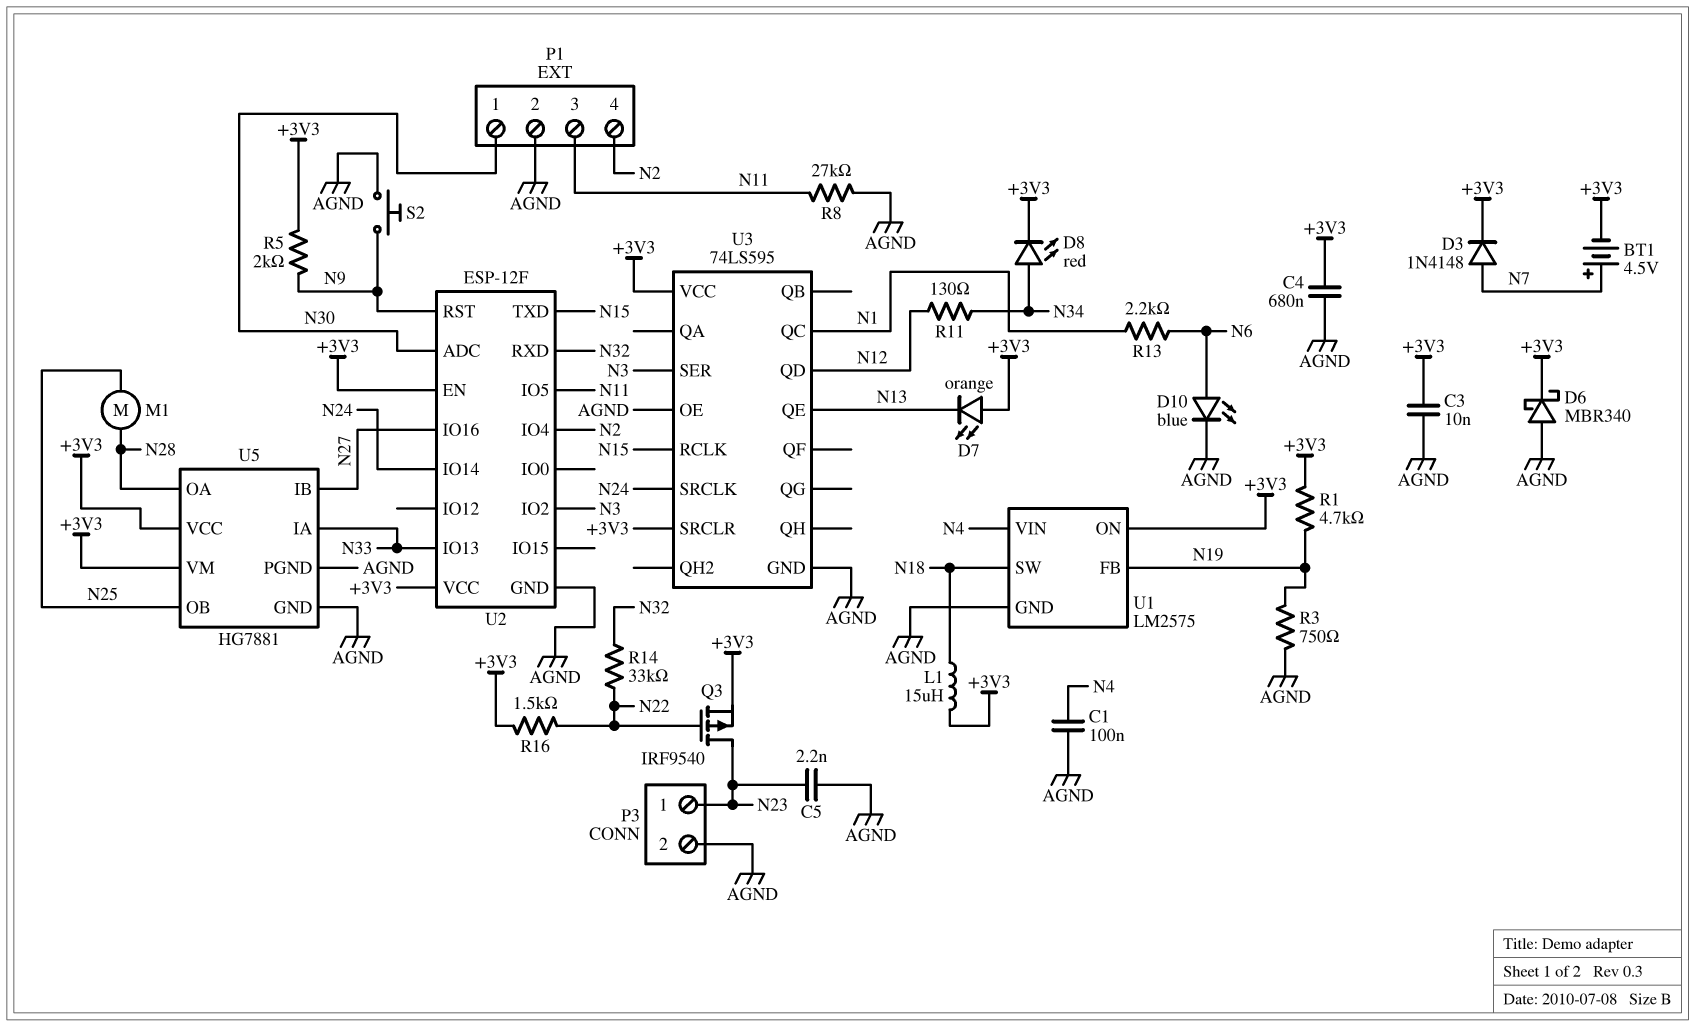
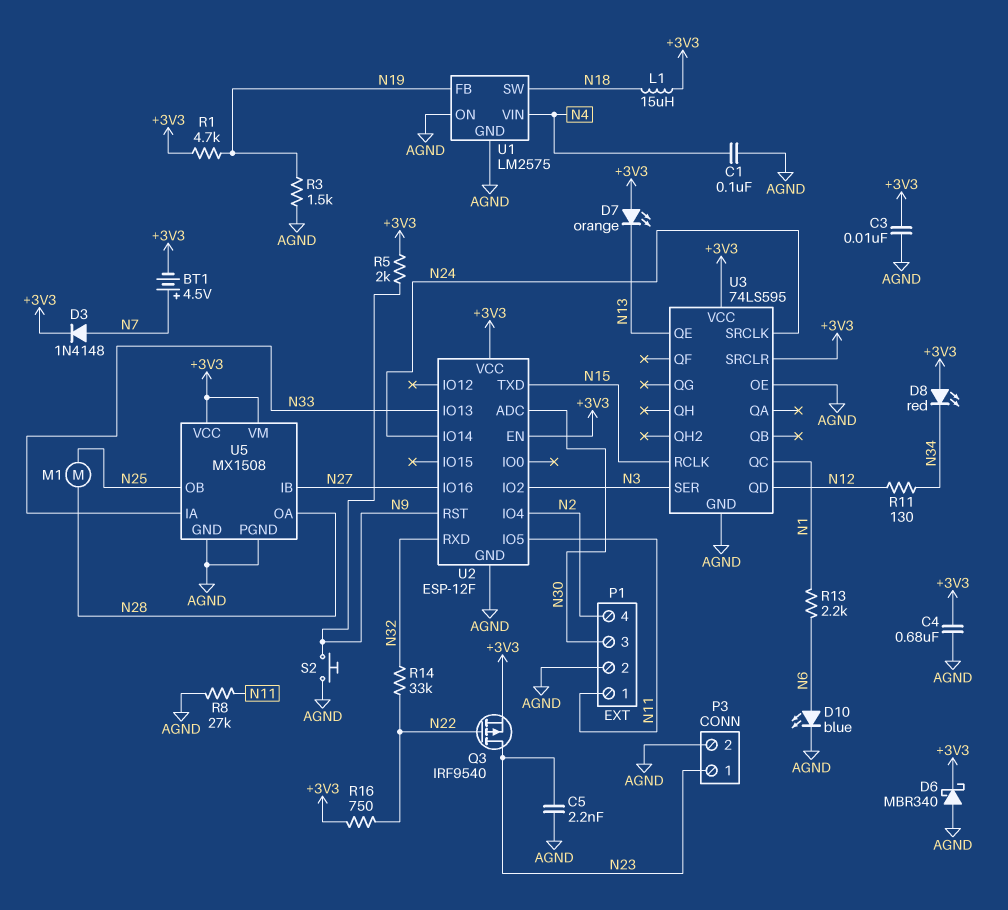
D8: LED red (A N34, K +3V3) -> LED red (A +3V3, K N34)
P1 pin 1: N30 -> N11
P1 pin 3: N11 -> N30
R3: 750 (AGND, N19) -> 1.5k (AGND, N19)
R16: 1.5k (+3V3, N22) -> 750 (+3V3, N22)
U1 pin ON: +3V3 -> AGND
U5: HG7881 -> MX1508

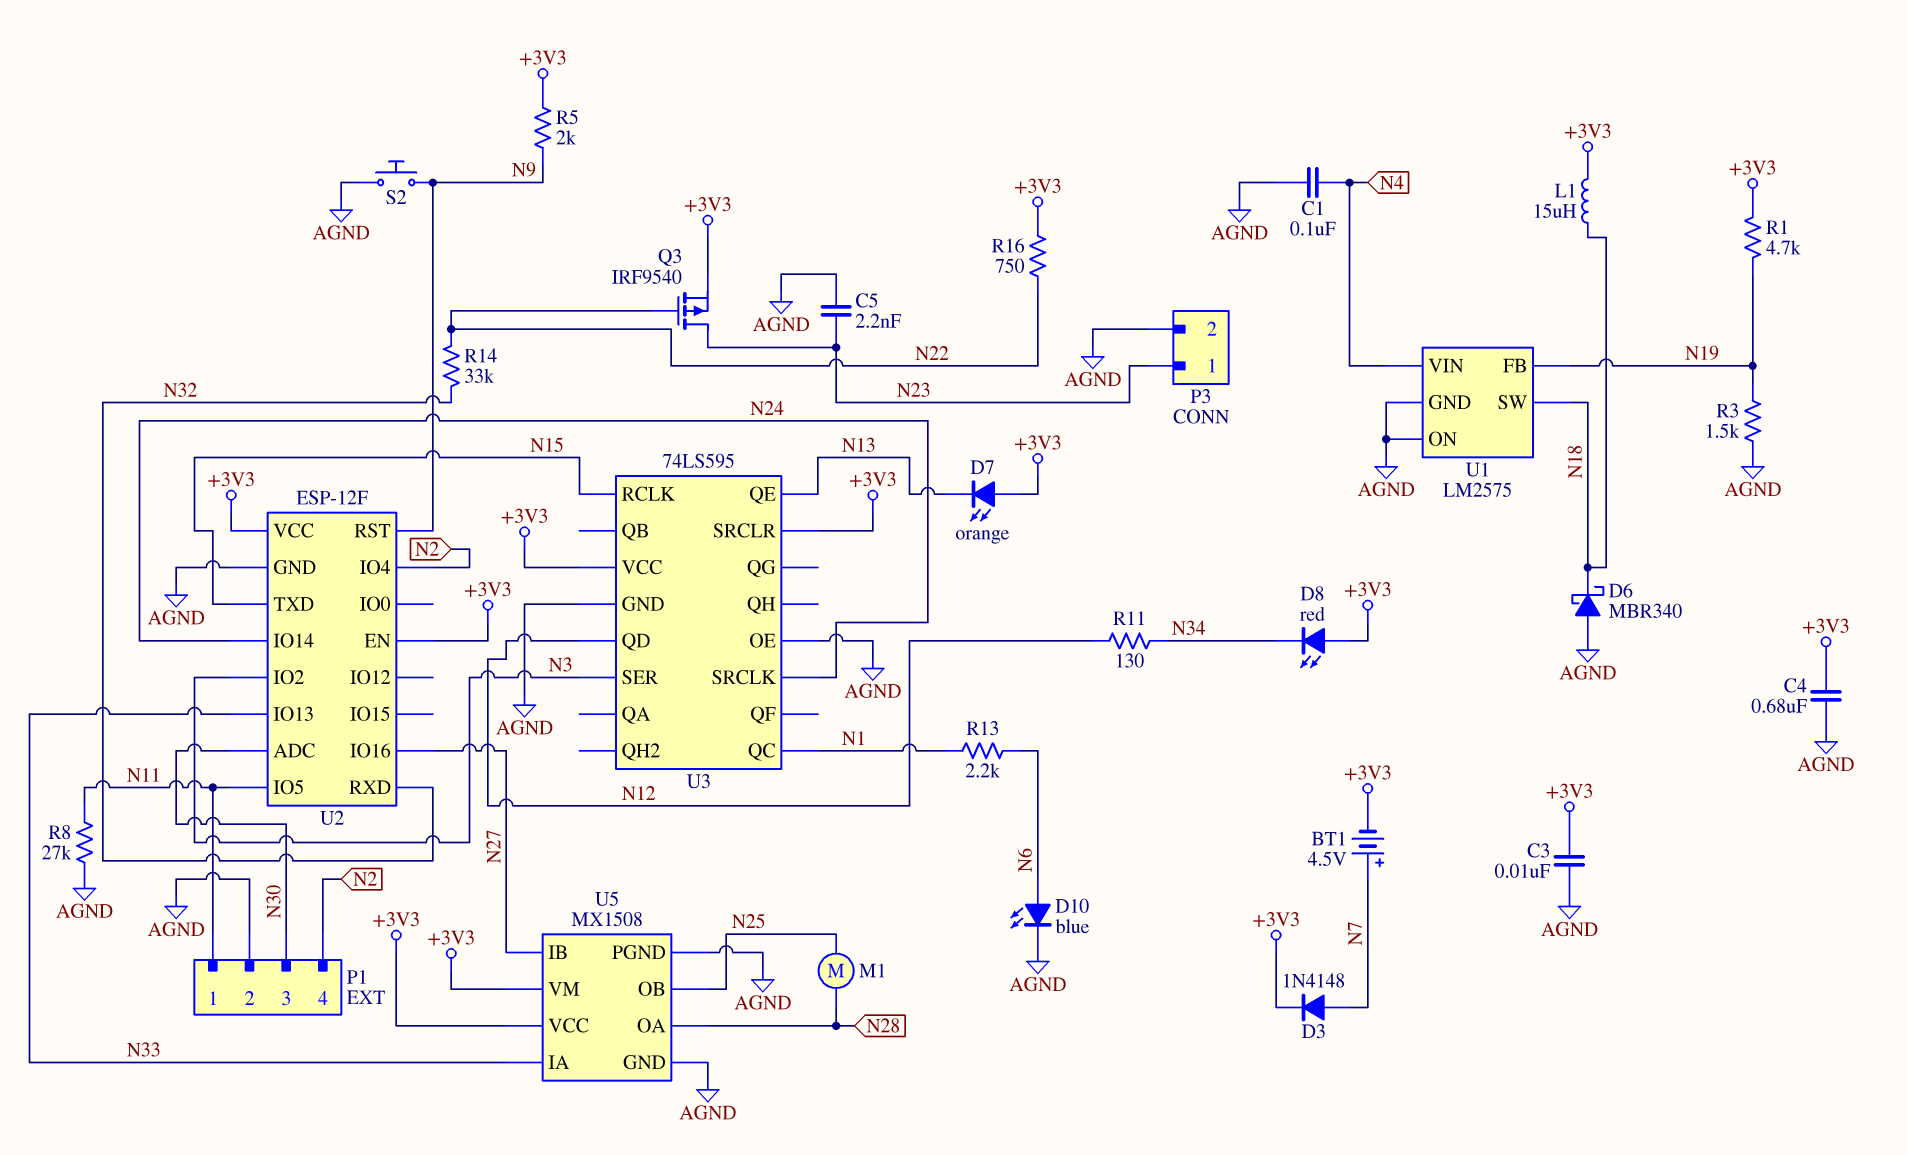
D6: schottky MBR340 (A AGND, K +3V3) -> schottky MBR340 (A AGND, K N18)

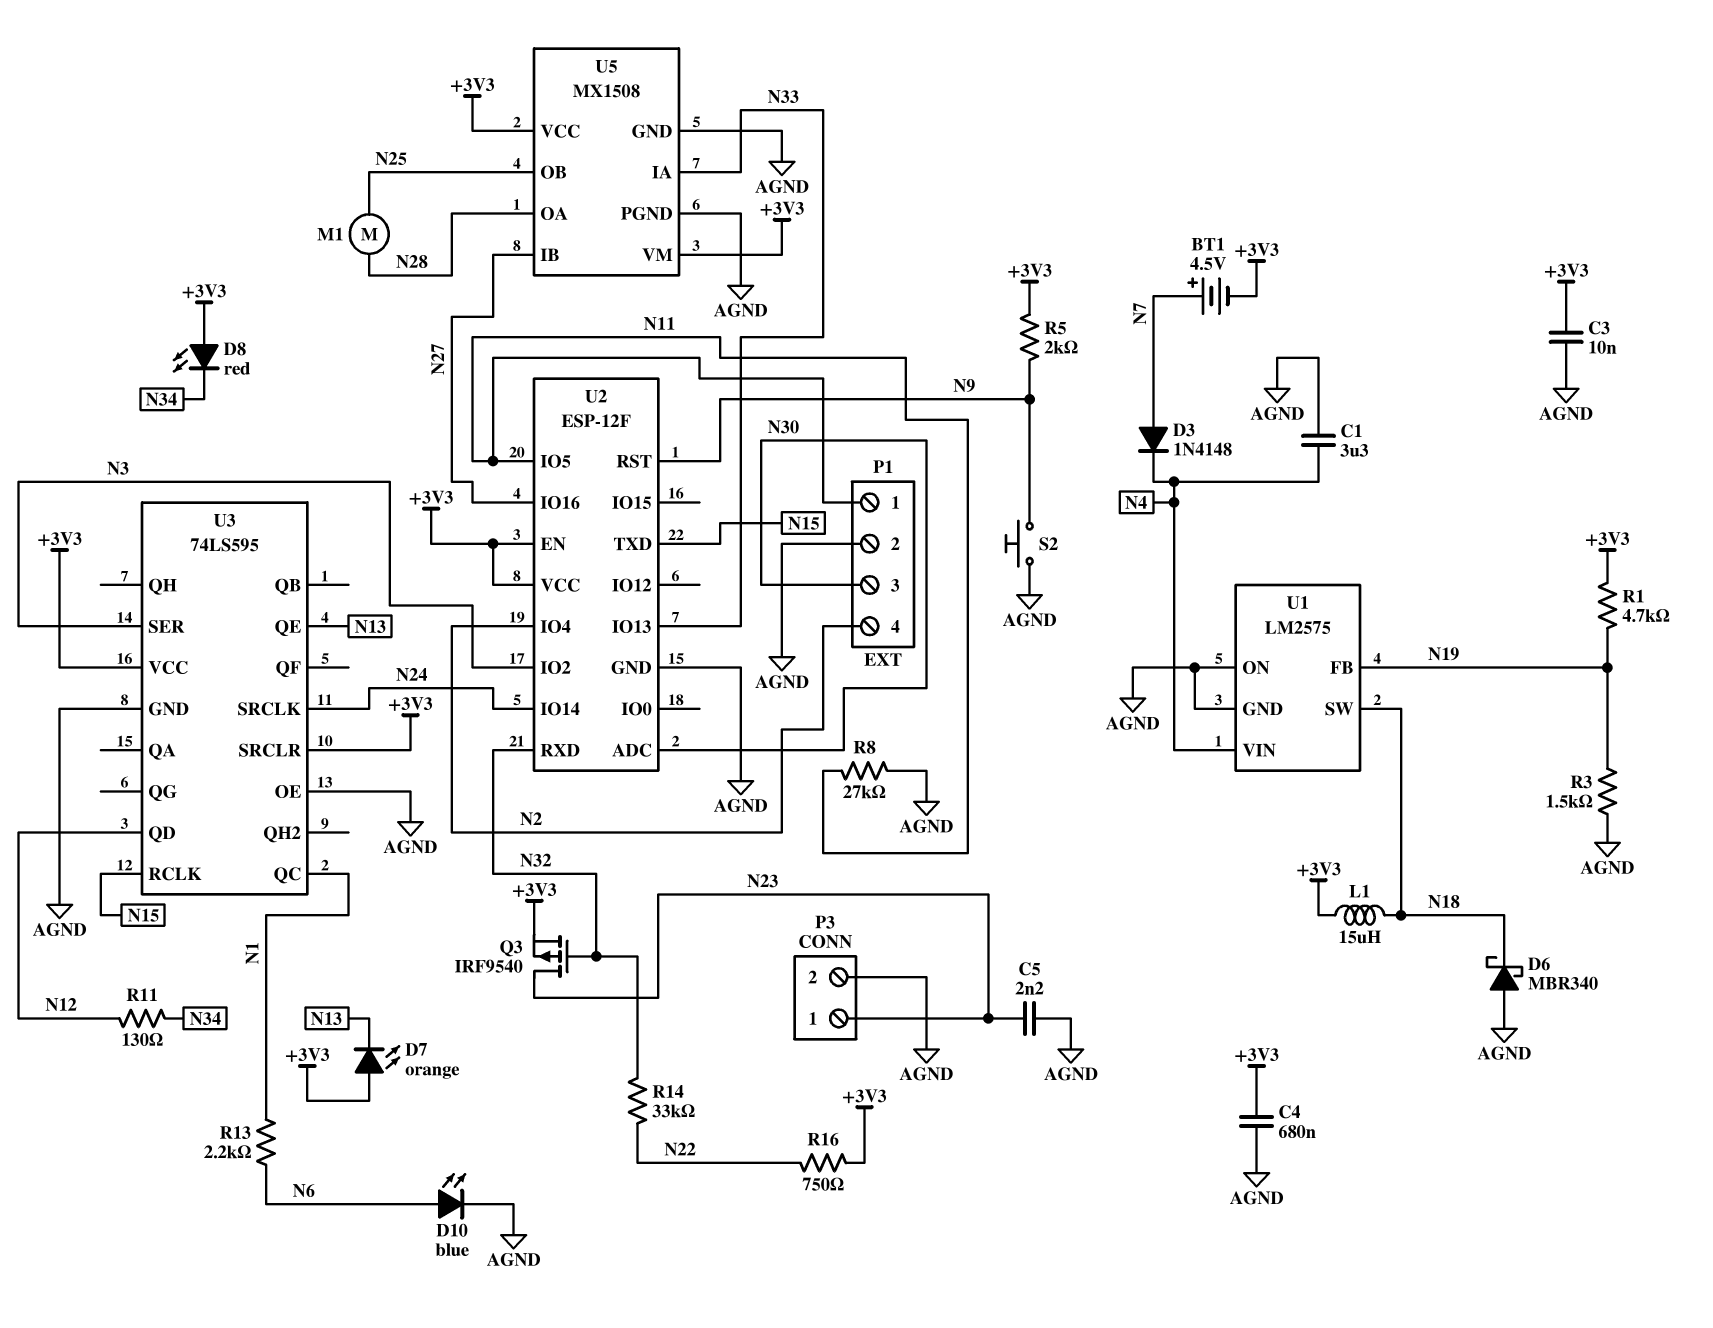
C1: 100nF (AGND, N4) -> 3.3uF (AGND, N4)
D3: diode 1N4148 (A N7, K +3V3) -> diode 1N4148 (A N7, K N4)
Q3: PMOS IRF9540 (G N22, D N23, S +3V3) -> PMOS IRF9540 (G N32, D N23, S +3V3)

